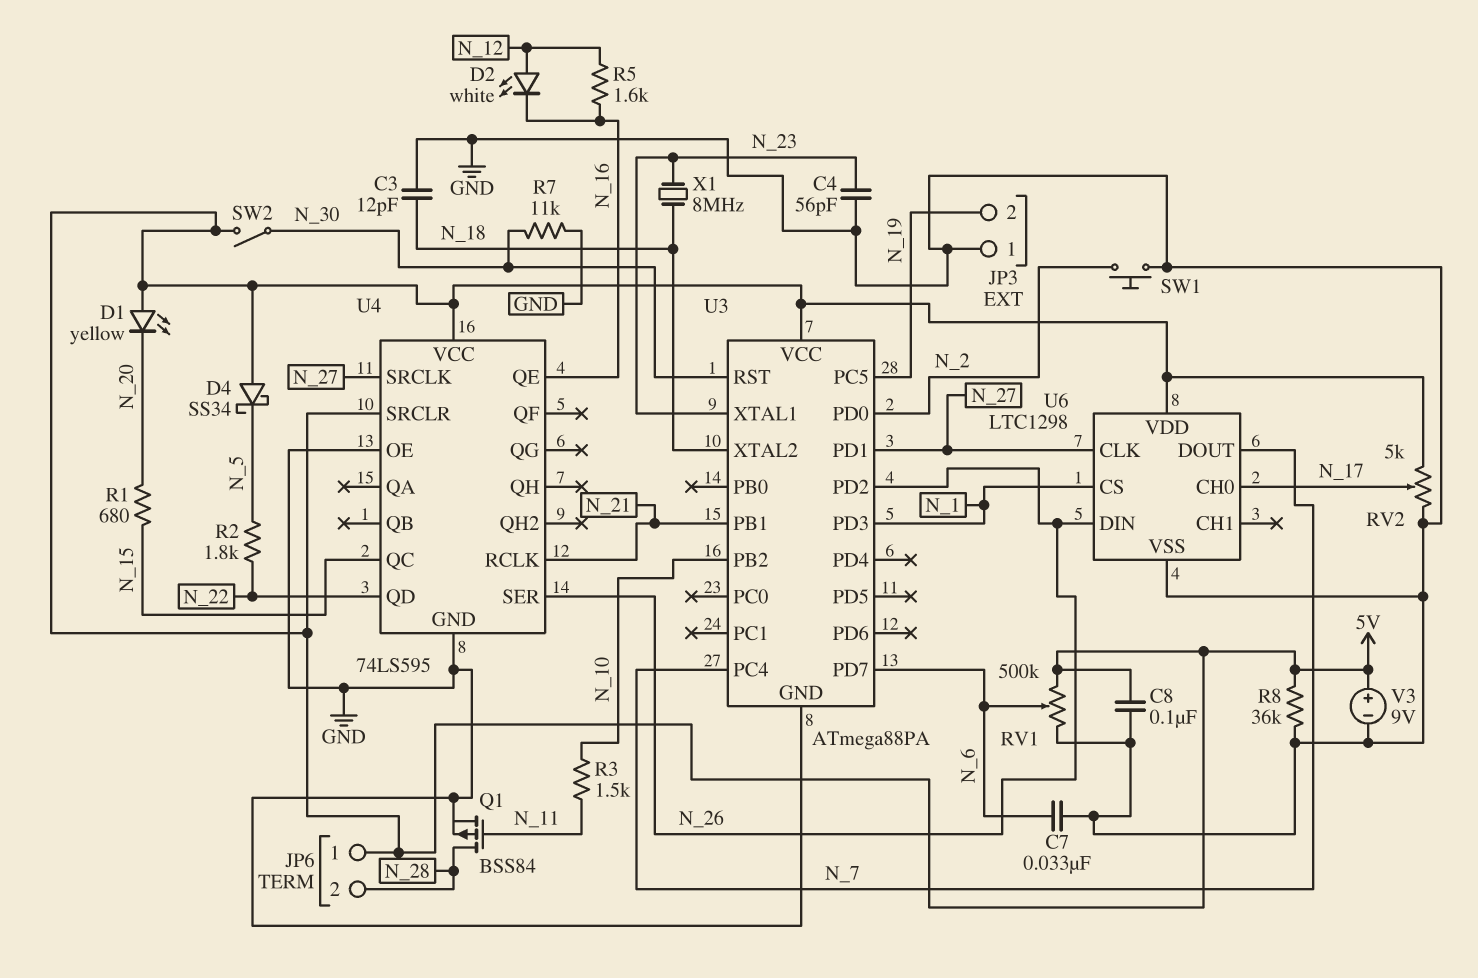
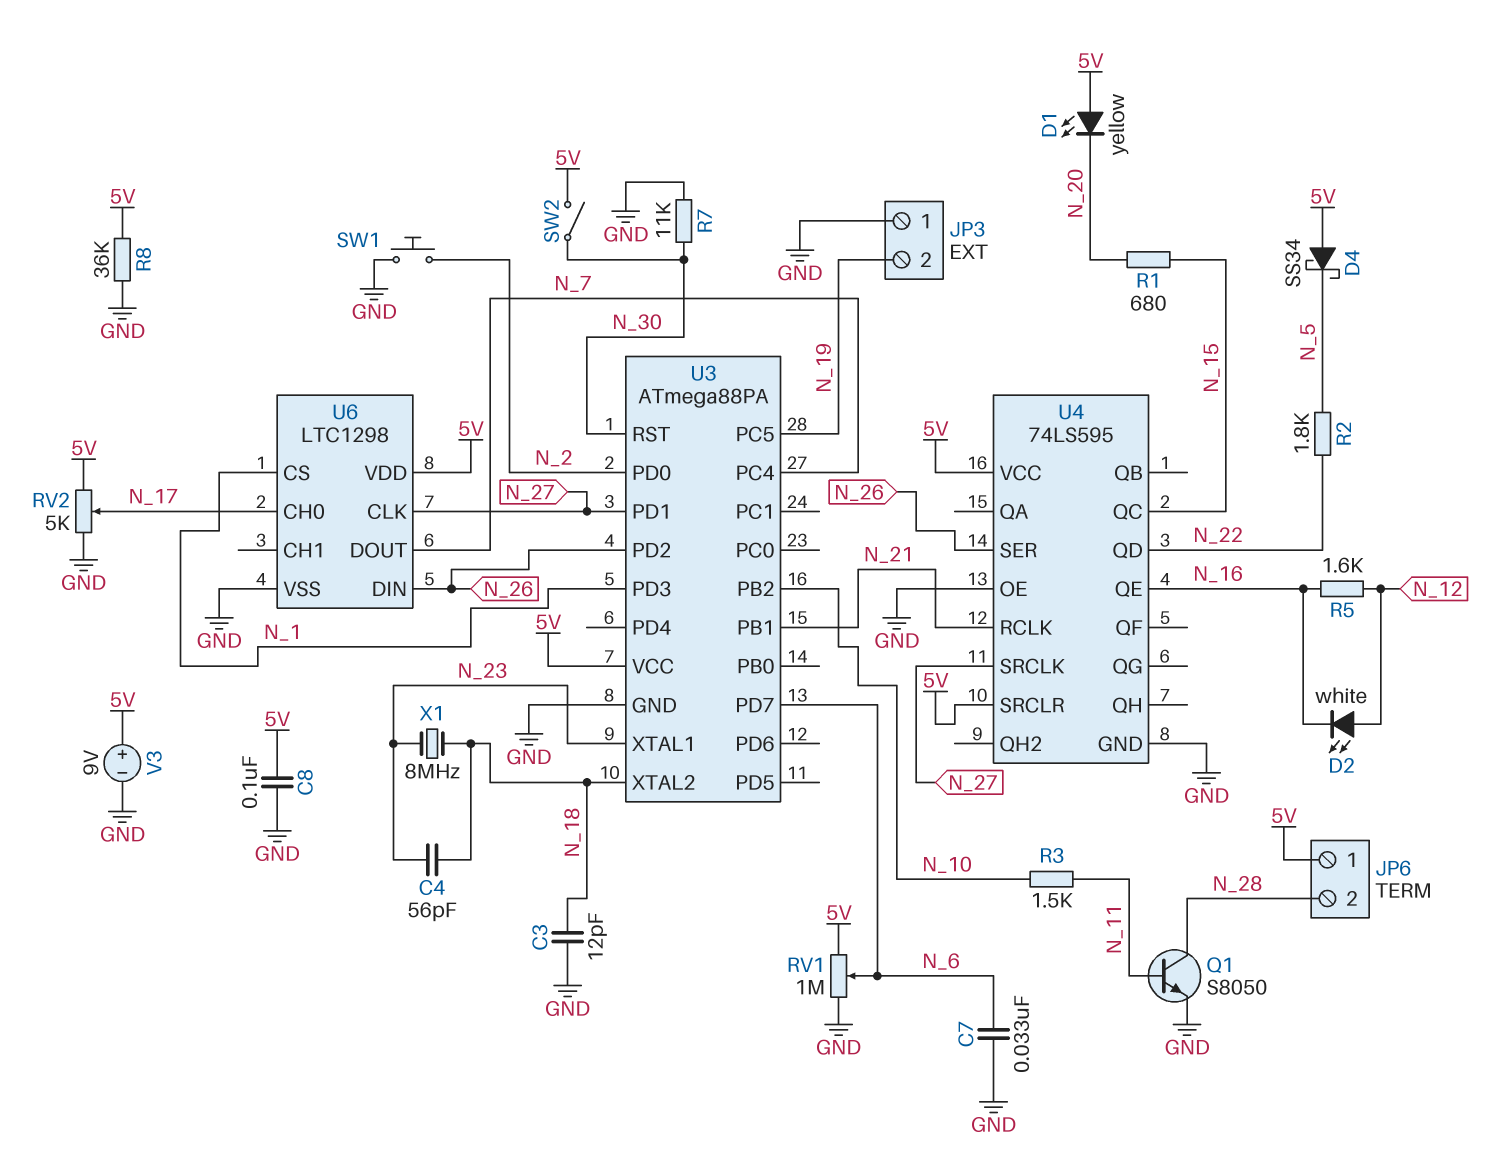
C4: 56pF (GND, N_23) -> 56pF (N_18, N_23)
Q1: PMOS BSS84 (G N_11, D N_28, S GND) -> NPN S8050 (B N_11, C N_28, E GND)
RV1: 500k (5V, GND, wiper N_6) -> 1M (5V, GND, wiper N_6)

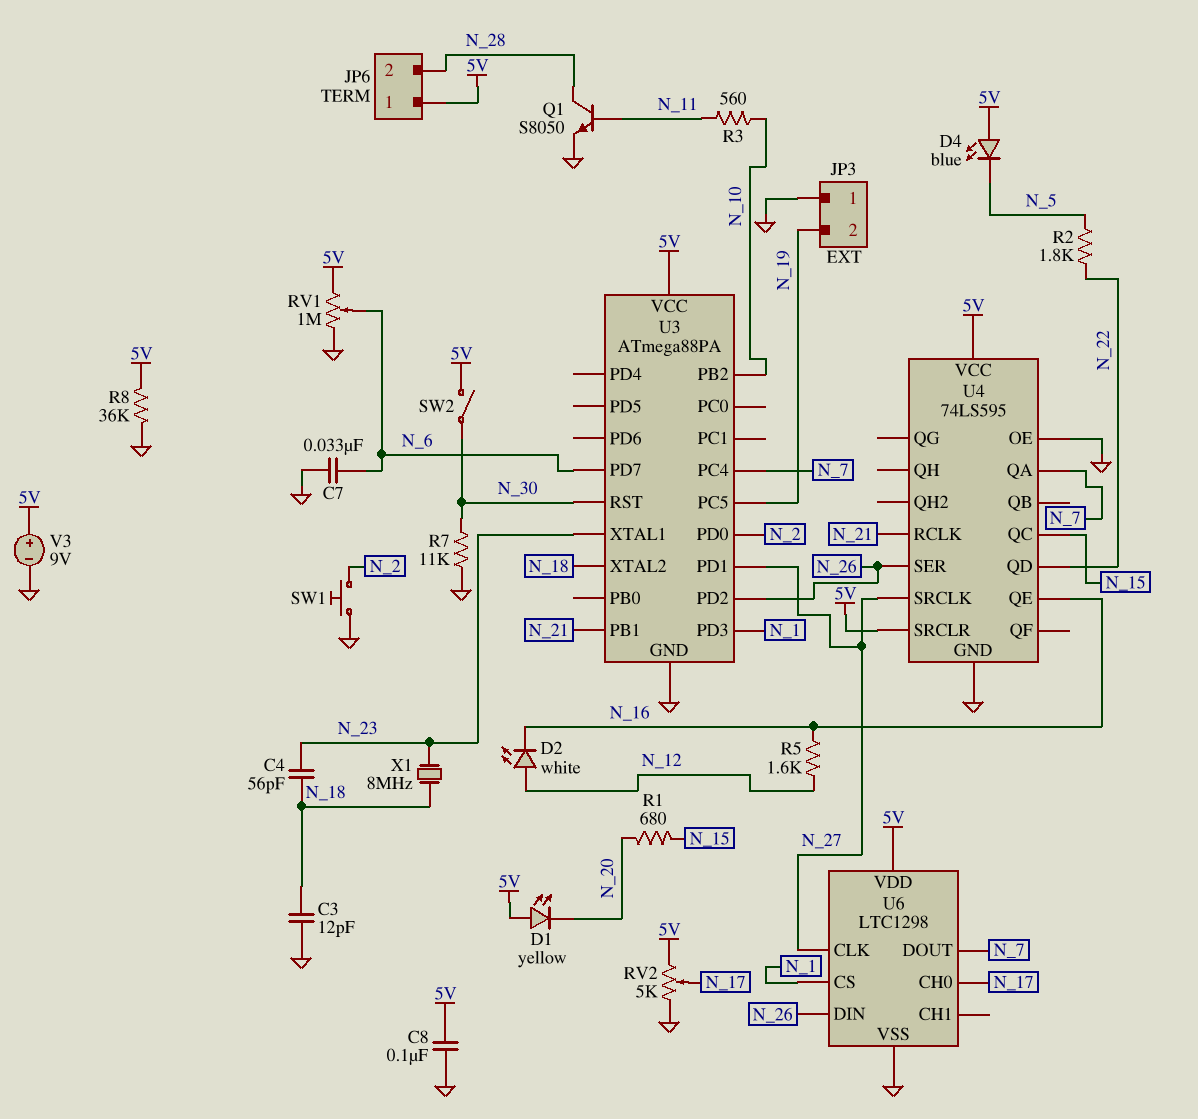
D4: schottky SS34 (A 5V, K N_5) -> LED blue (A 5V, K N_5)
R3: 1.5k (N_10, N_11) -> 560 (N_10, N_11)
U4 pin QA: none -> N_7

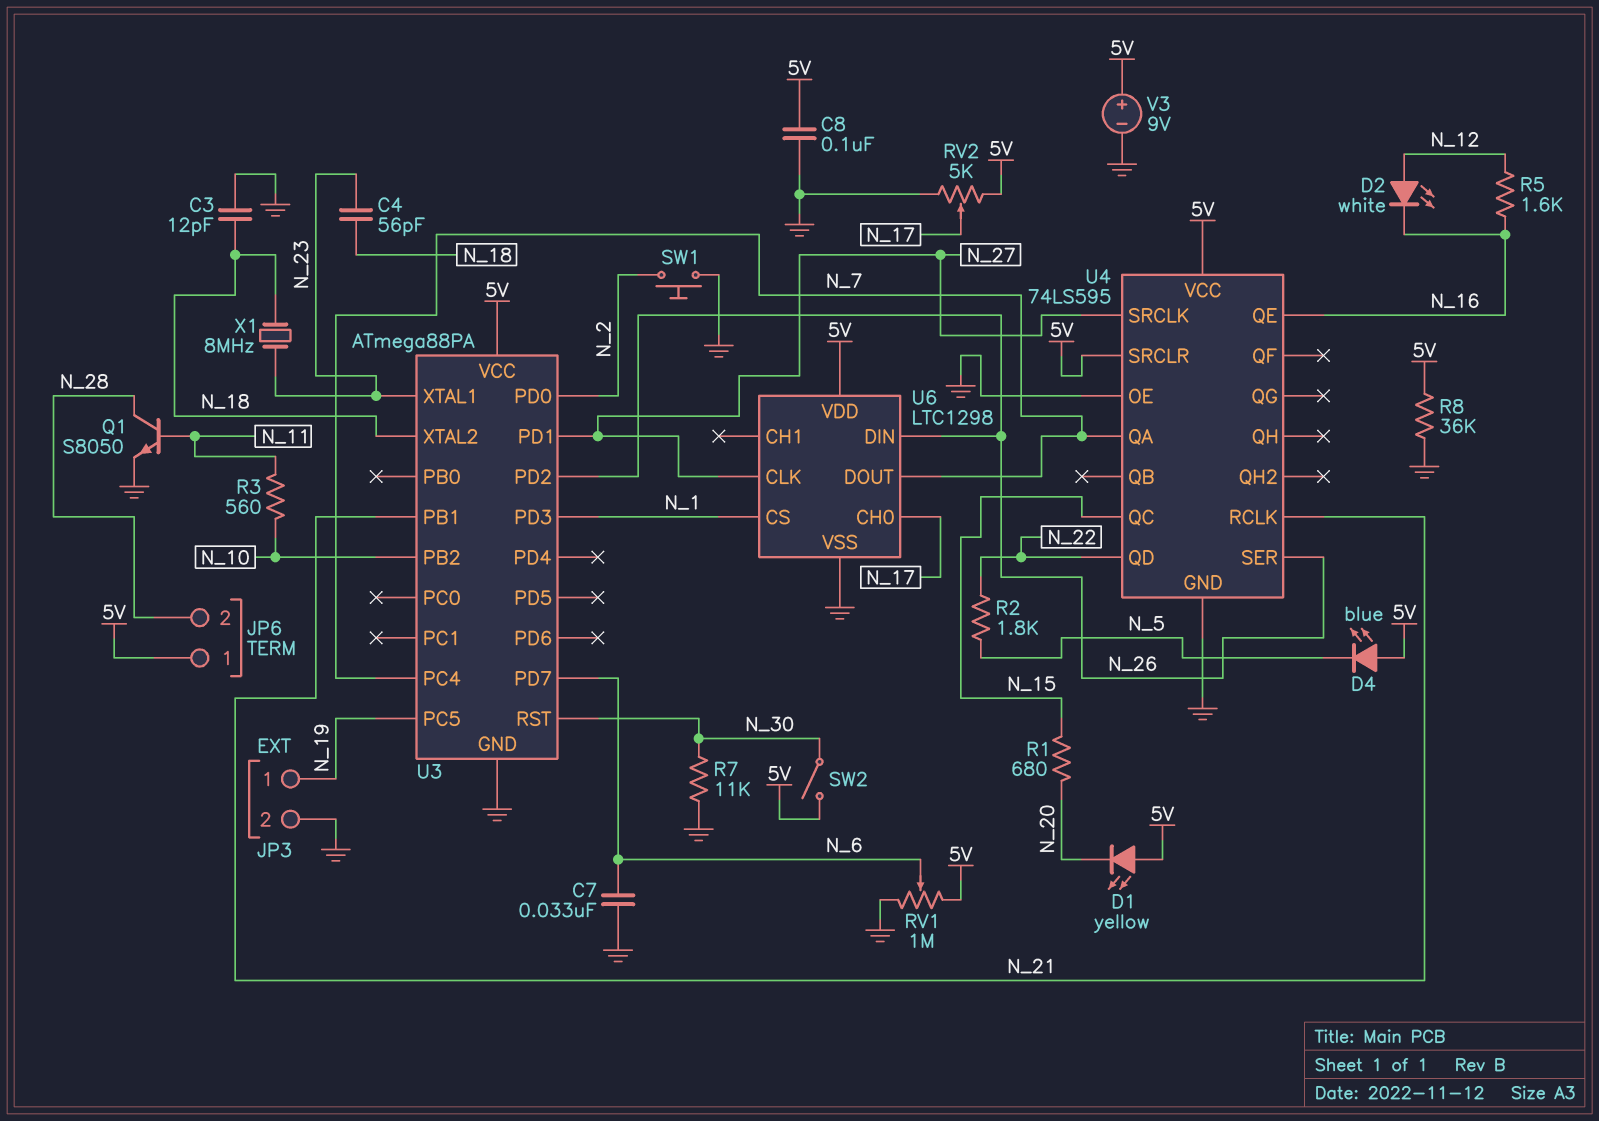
JP3 pin 1: GND -> N_19
JP3 pin 2: N_19 -> GND

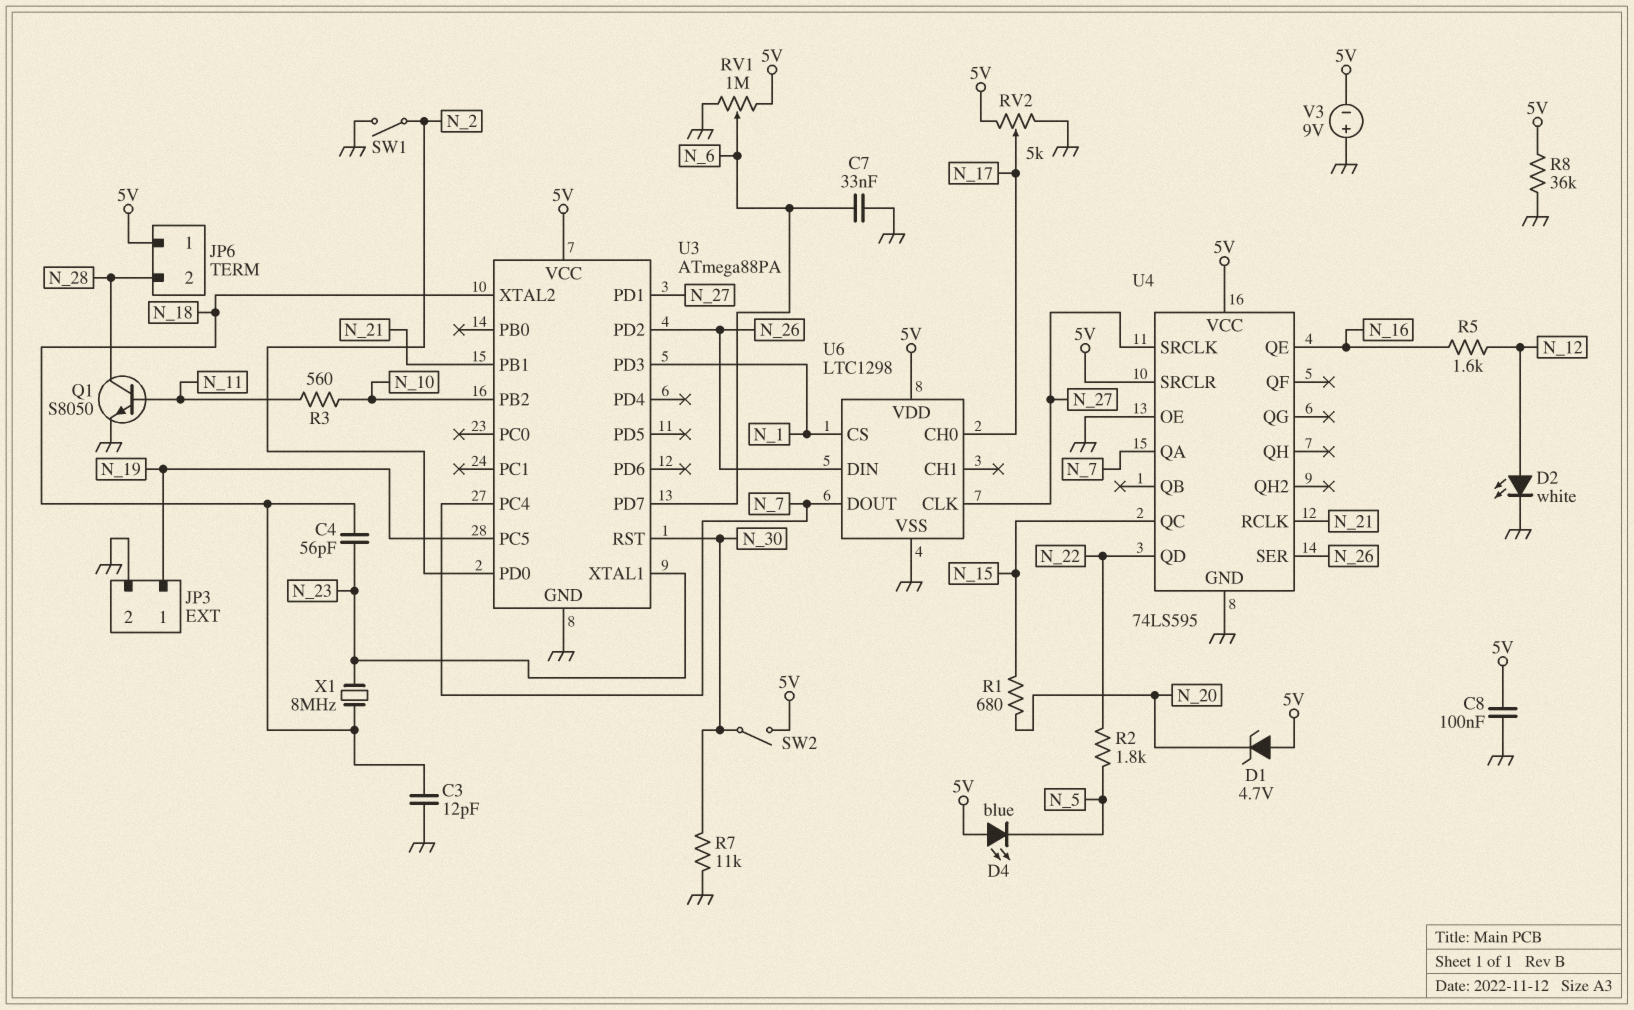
D1: LED yellow (A 5V, K N_20) -> zener 4.7V (A 5V, K N_20)
D2: LED white (A N_12, K N_16) -> LED white (A N_12, K GND)
SW1: button (GND, N_2) -> switch (GND, N_2)
V3: 9V (plus 5V, minus GND) -> 9V (plus GND, minus 5V)

